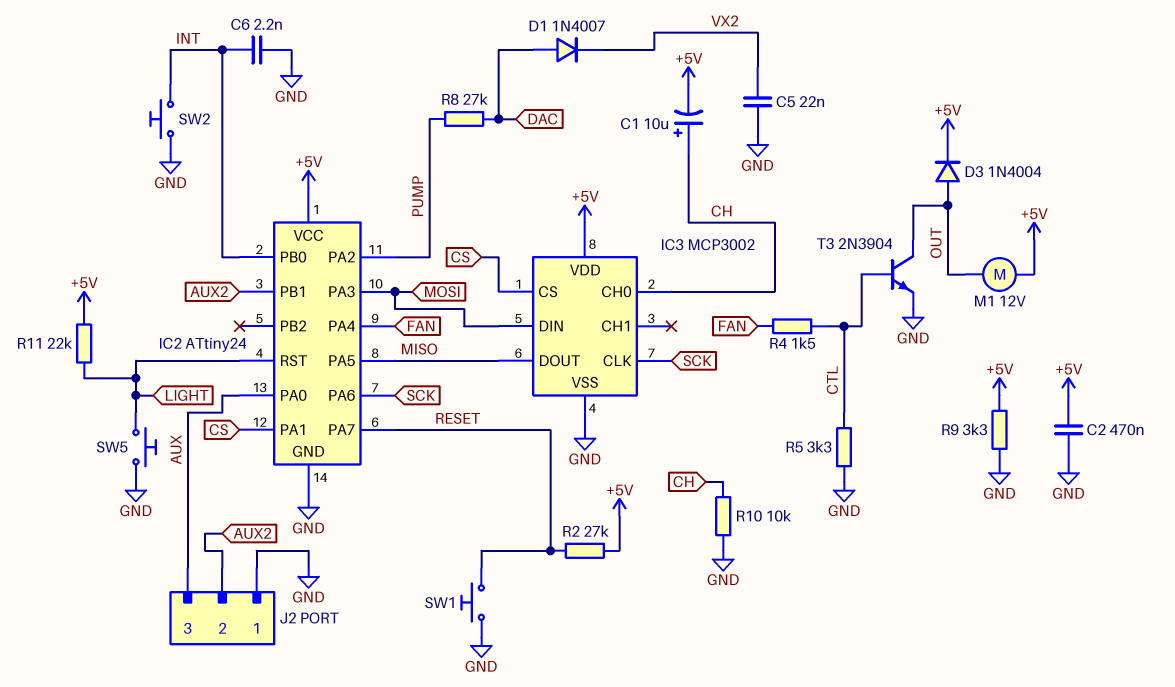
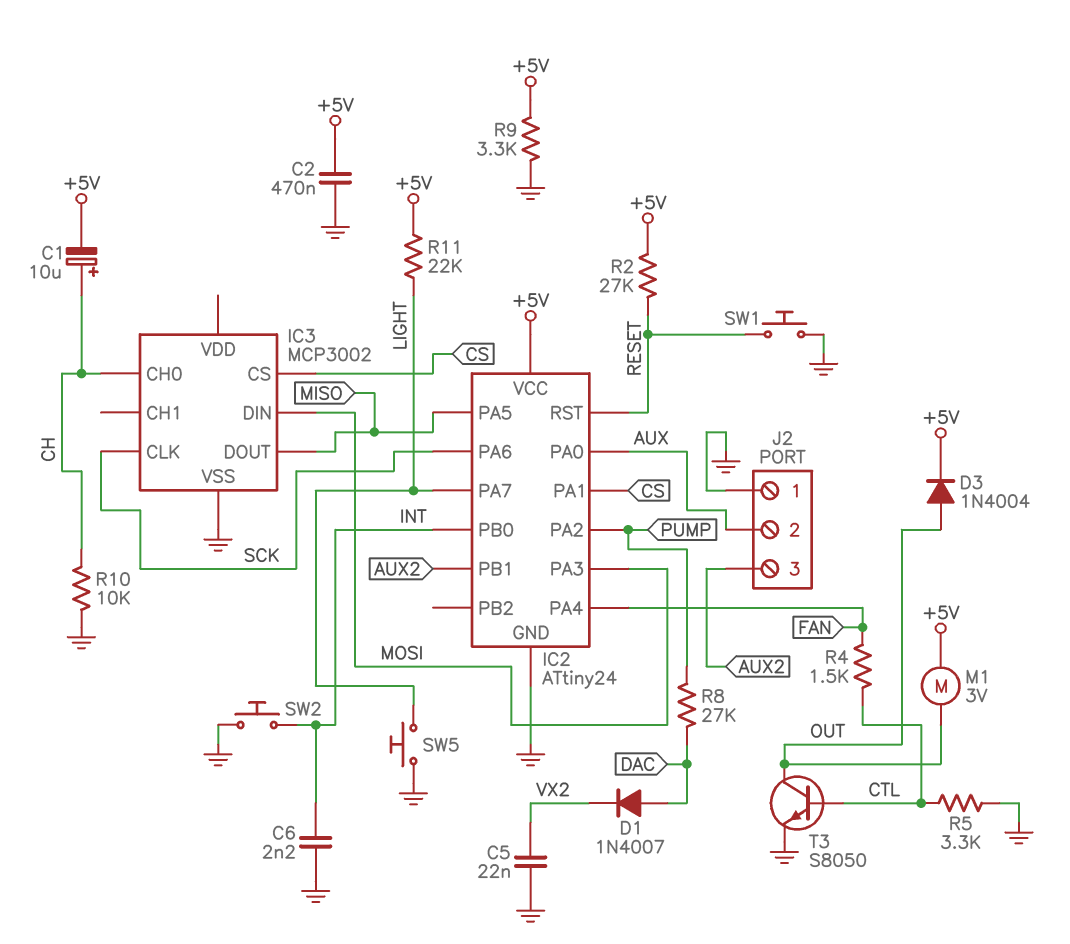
IC2 pin PA7: RESET -> LIGHT
IC2 pin RST: LIGHT -> RESET
IC3 pin VDD: +5V -> none
J2 pin 2: AUX2 -> AUX
J2 pin 3: AUX -> AUX2
M1: motor 12V (+5V, OUT) -> motor 3V (+5V, OUT)
T3: NPN 2N3904 (B CTL, C OUT, E GND) -> NPN S8050 (B CTL, C OUT, E GND)

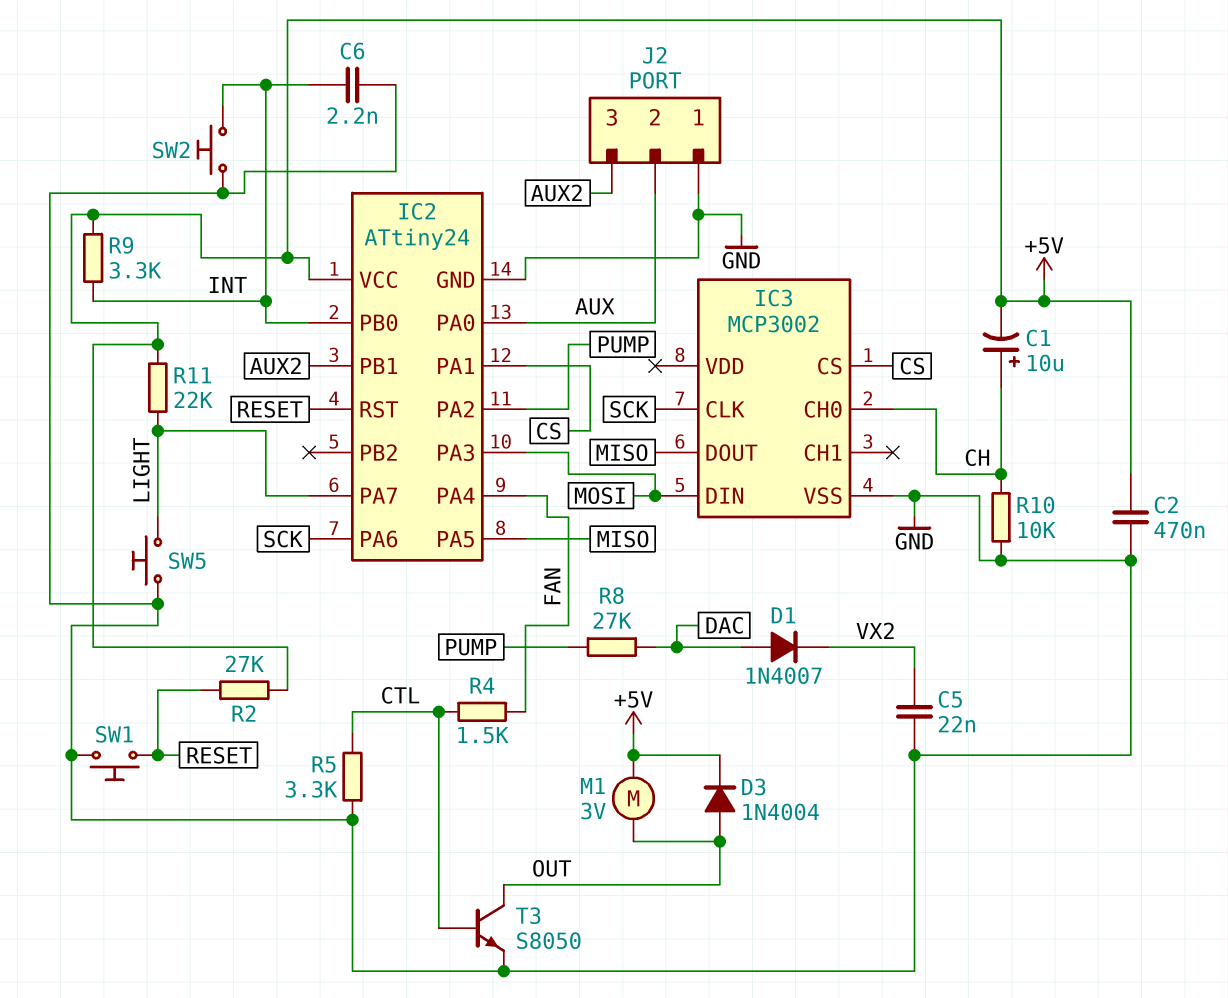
R9: 3.3k (+5V, GND) -> 3.3k (+5V, INT)

